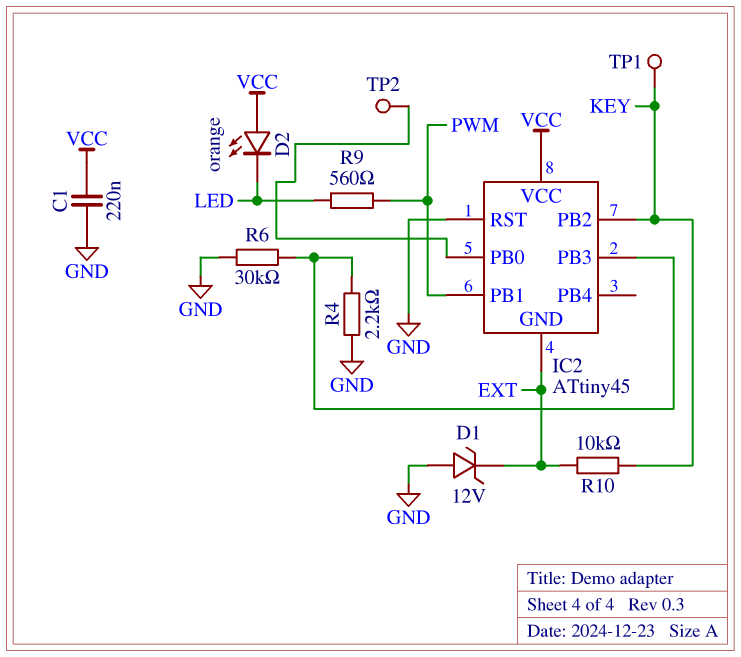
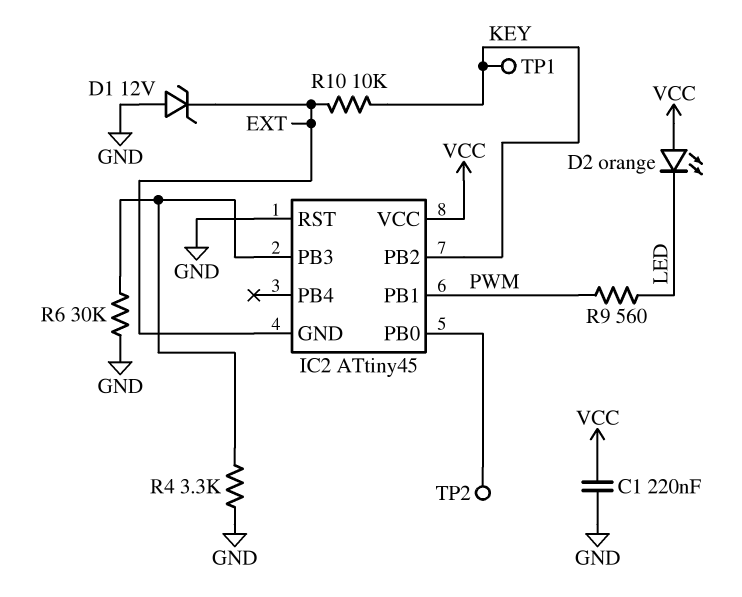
R4: 2.2k (GND, IC2/PB3) -> 3.3k (GND, IC2/PB3)

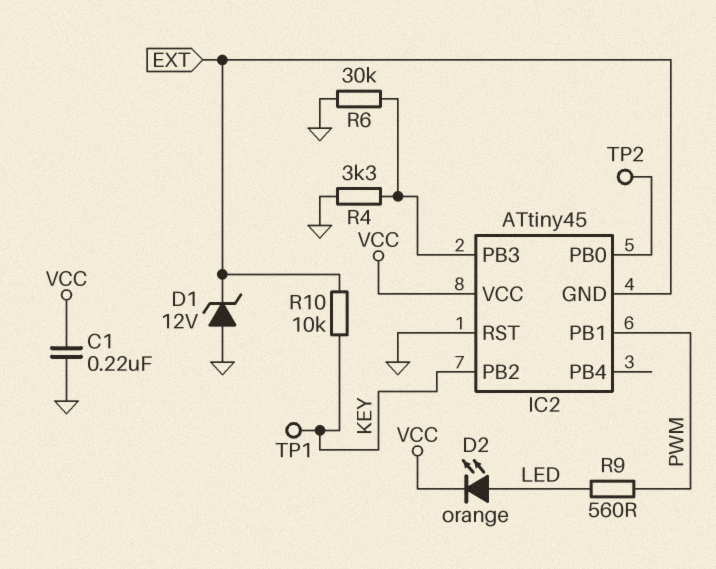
D2: LED orange (A VCC, K LED) -> LED orange (A LED, K VCC)

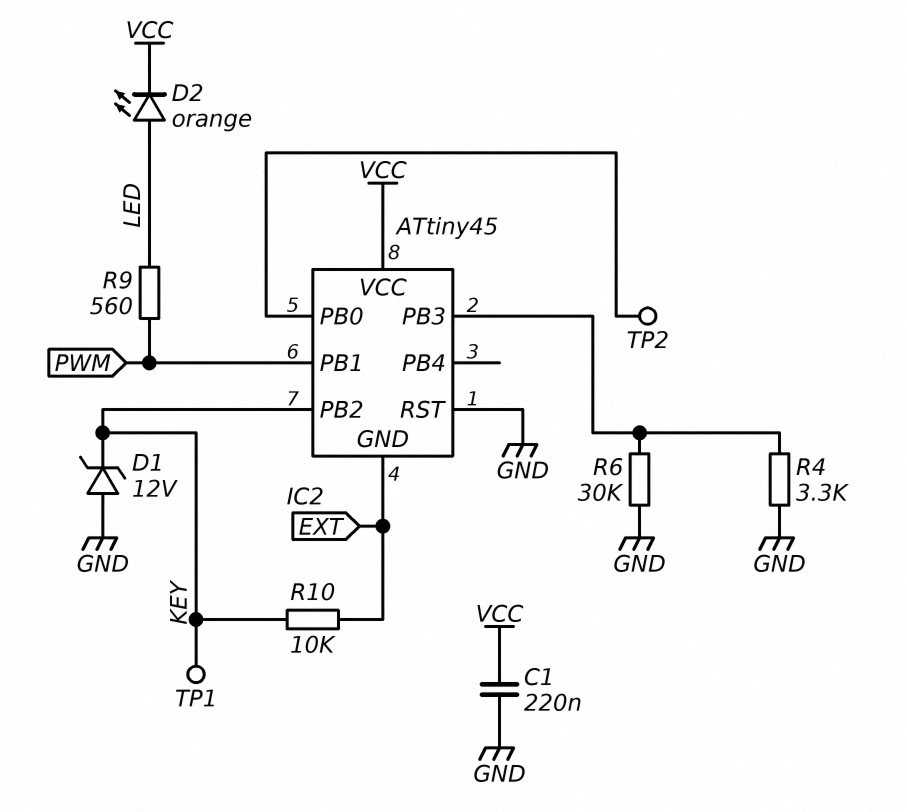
D1: zener 12V (A GND, K EXT) -> zener 12V (A GND, K KEY)

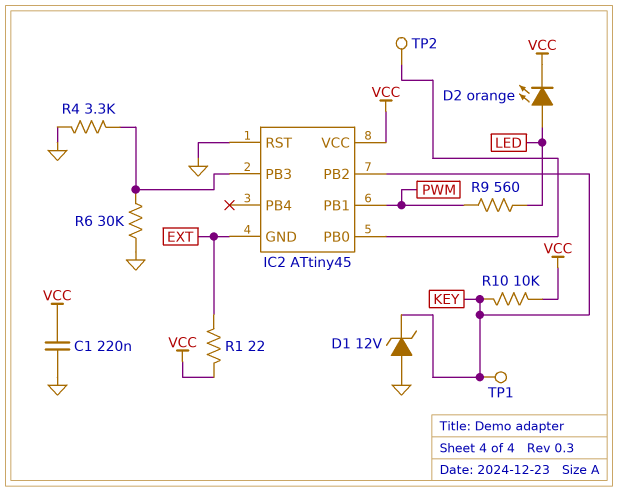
R1: none -> 22 (EXT, VCC)
R10: 10k (EXT, KEY) -> 10k (KEY, VCC)

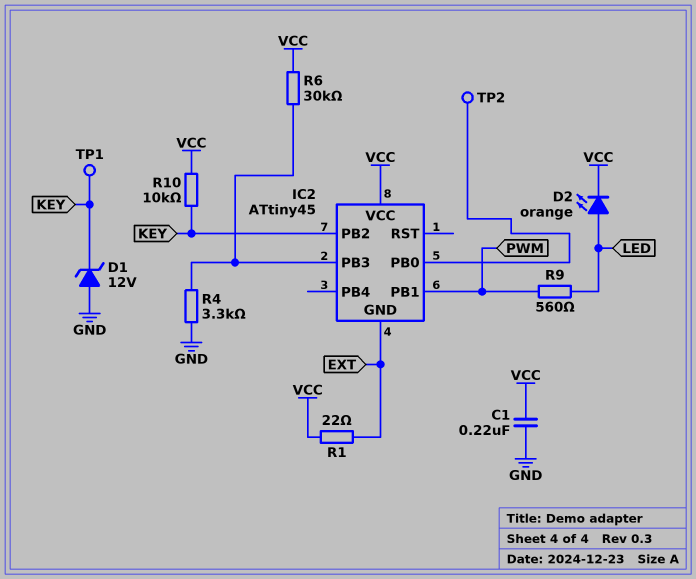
IC2 pin RST: GND -> none
R6: 30k (GND, IC2/PB3) -> 30k (IC2/PB3, VCC)

